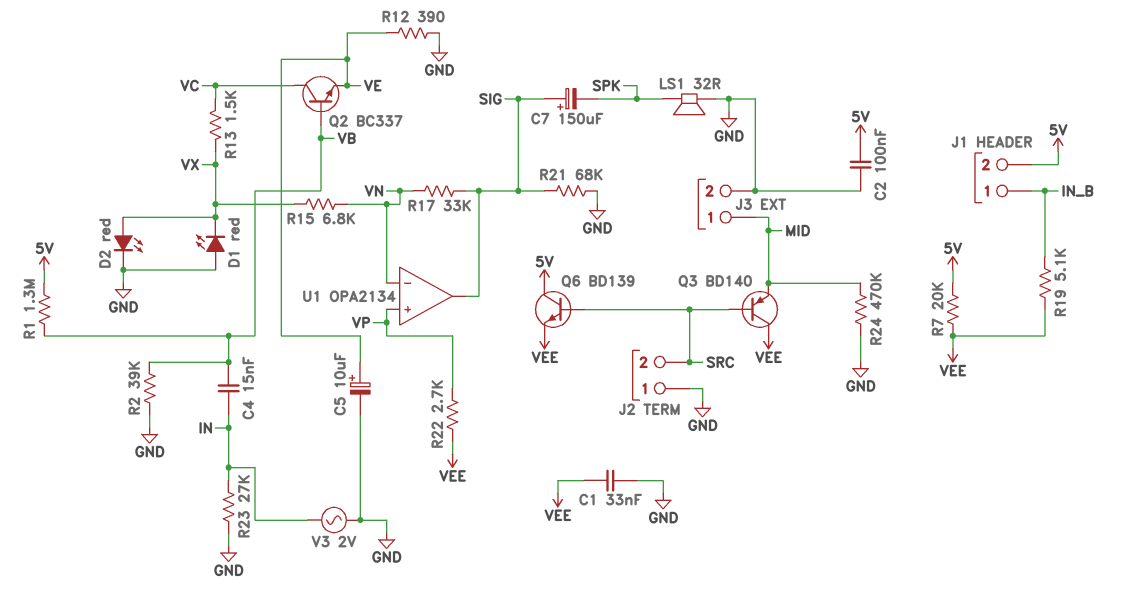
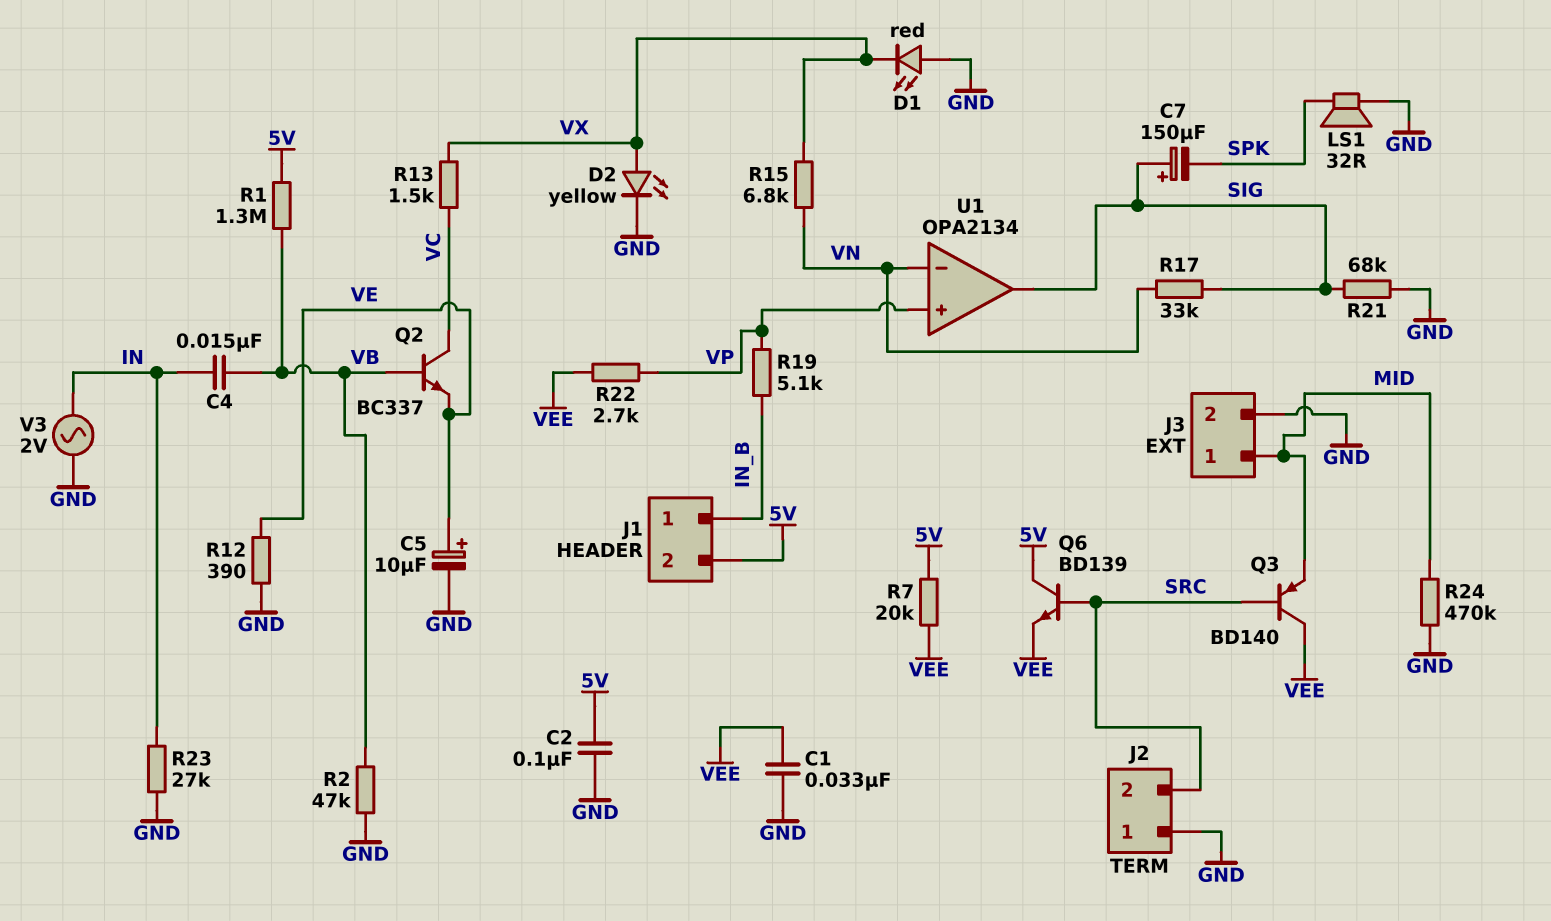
D2: LED red (A VX, K GND) -> LED yellow (A VX, K GND)
R2: 39k (GND, VB) -> 47k (GND, VB)
R19: 5.1k (IN_B, VEE) -> 5.1k (IN_B, VP)

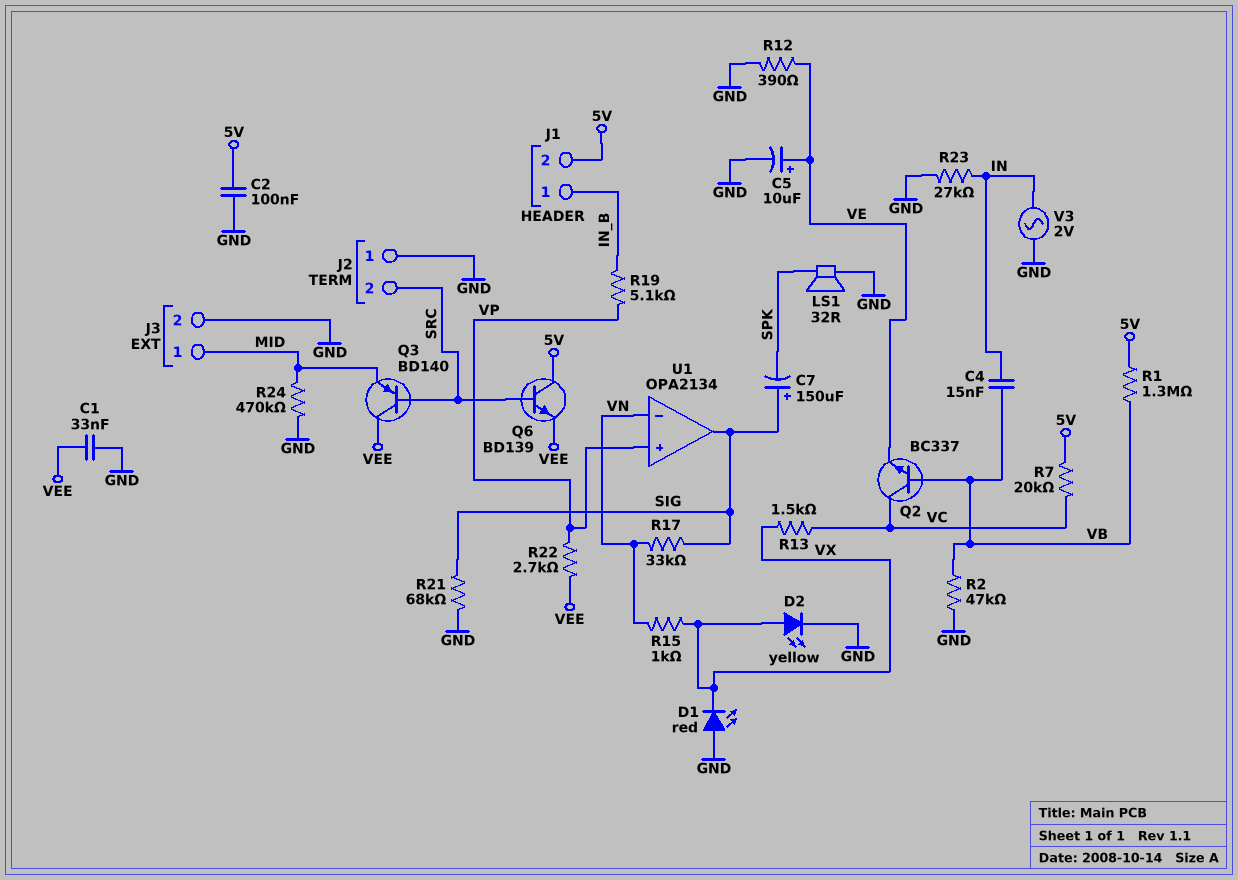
R7: 20k (5V, VEE) -> 20k (5V, VC)
R15: 6.8k (VN, VX) -> 1k (VN, VX)

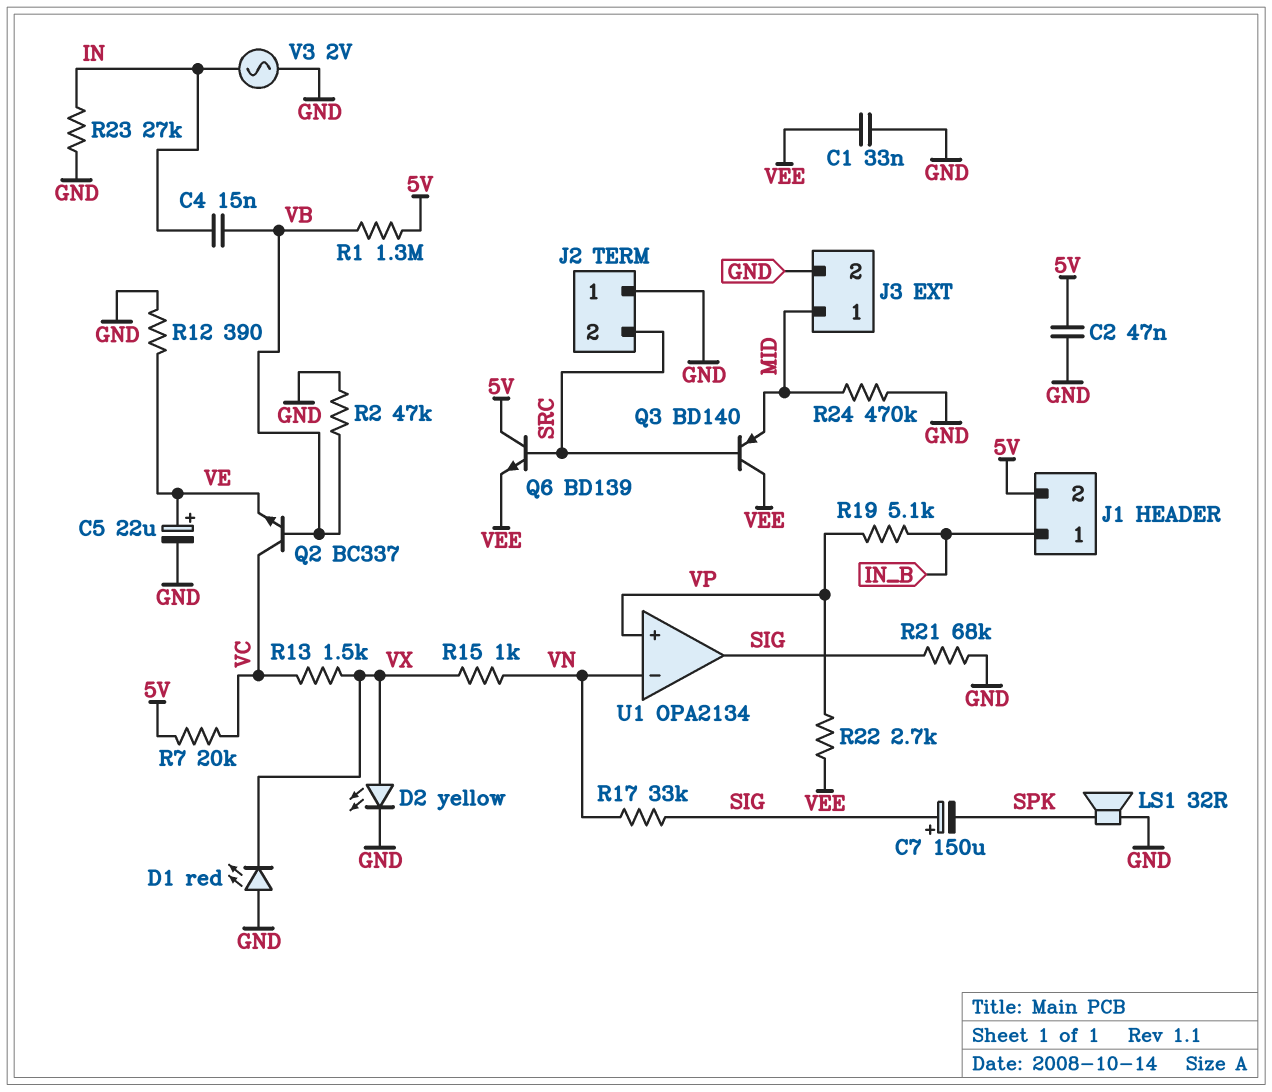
C2: 100nF (5V, GND) -> 47nF (5V, GND)
C5: 10uF (plus VE, minus GND) -> 22uF (plus VE, minus GND)

